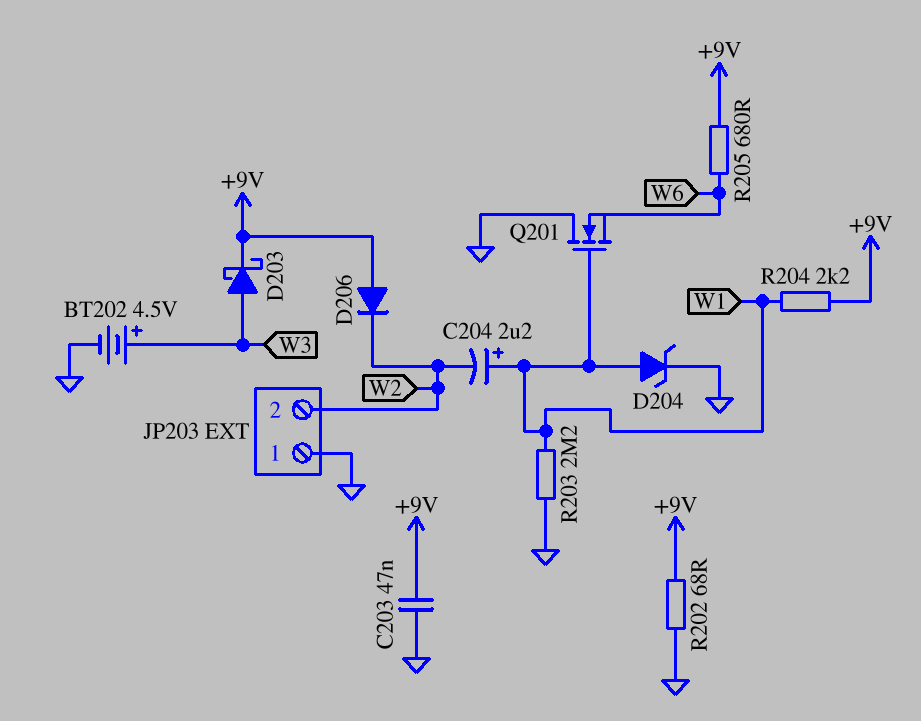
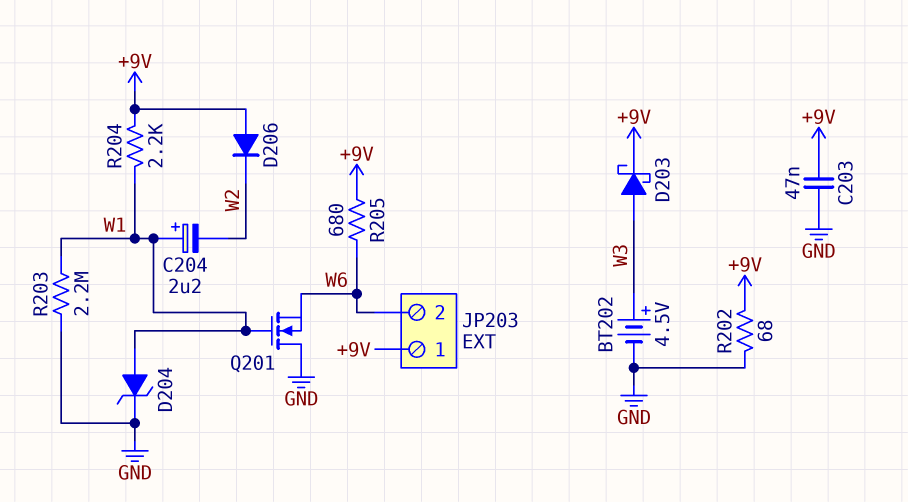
JP203 pin 1: GND -> +9V
JP203 pin 2: W2 -> W6

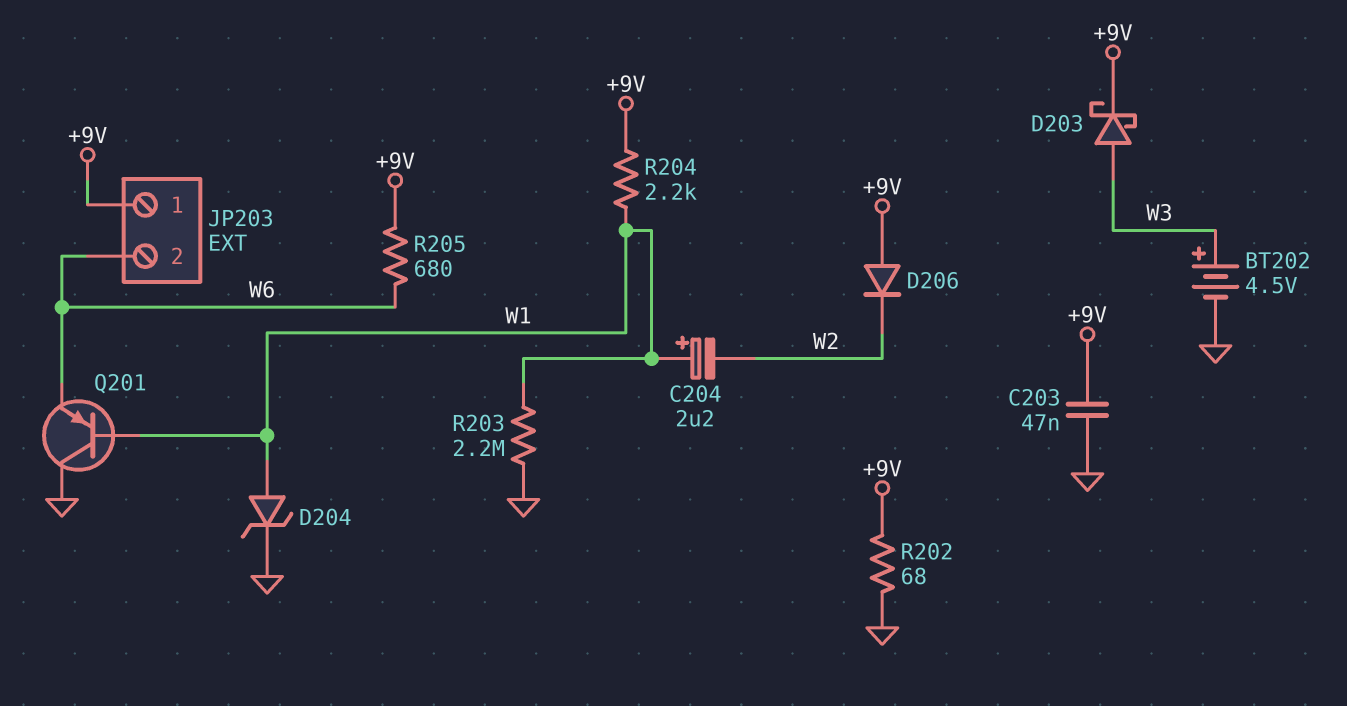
Q201: NMOS (G W1, D GND, S W6) -> PNP (B W1, C GND, E W6)

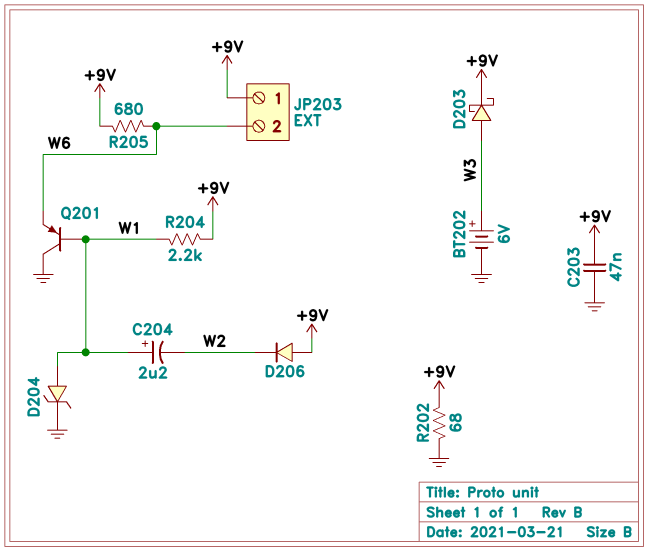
BT202: 4.5V (plus W3, minus GND) -> 6V (plus W3, minus GND)
R203: 2.2M (GND, W1) -> none

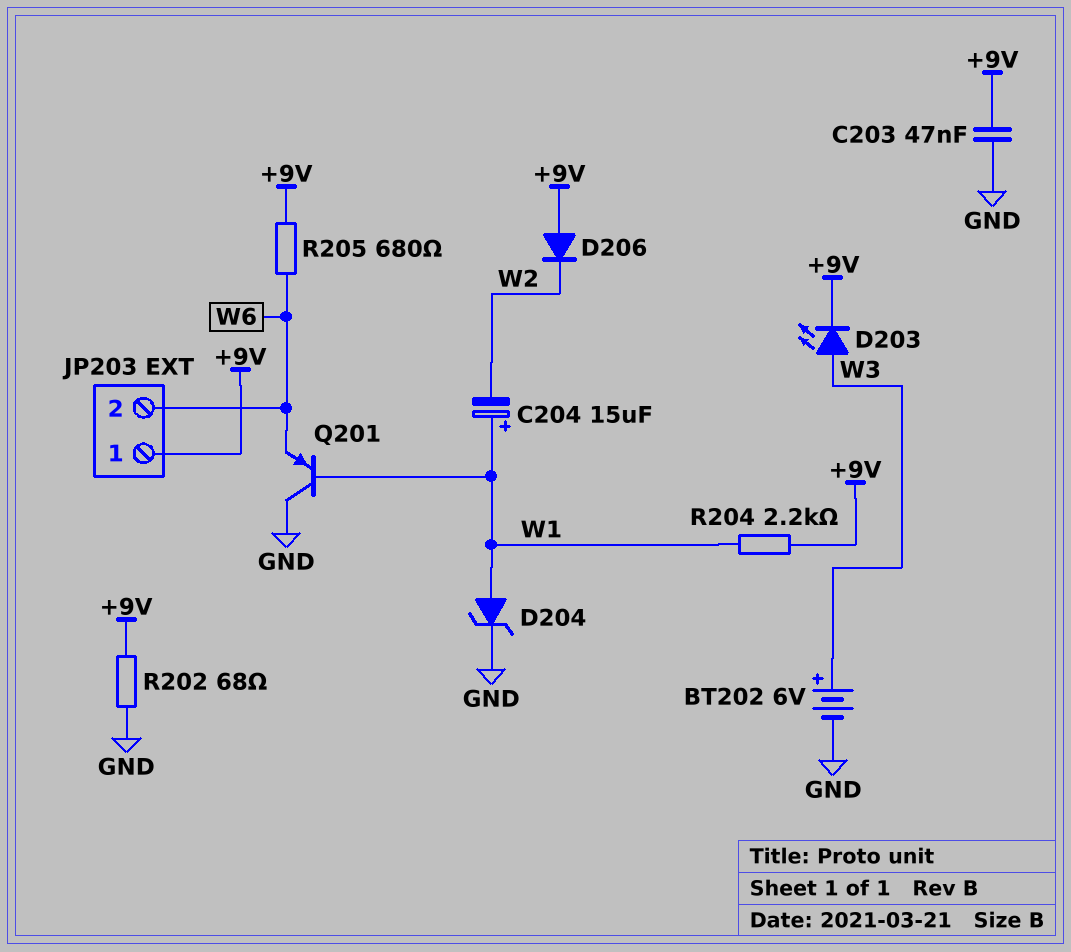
C204: 2.2uF (plus W1, minus W2) -> 15uF (plus W1, minus W2)
D203: schottky (A W3, K +9V) -> LED (A W3, K +9V)

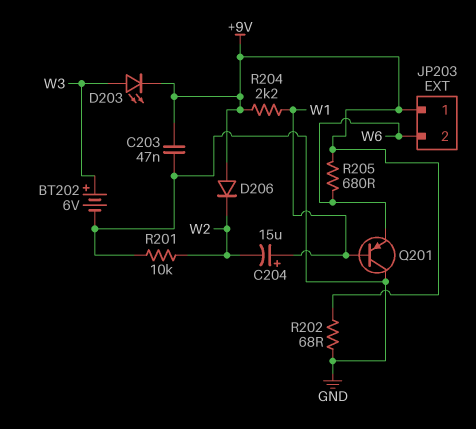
D204: zener (A W1, K GND) -> none
R201: none -> 10k (GND, W2)

